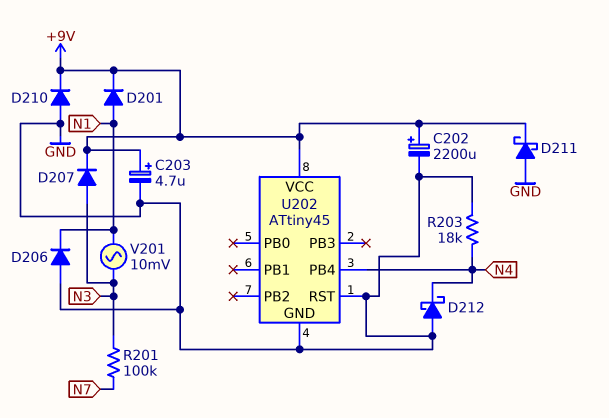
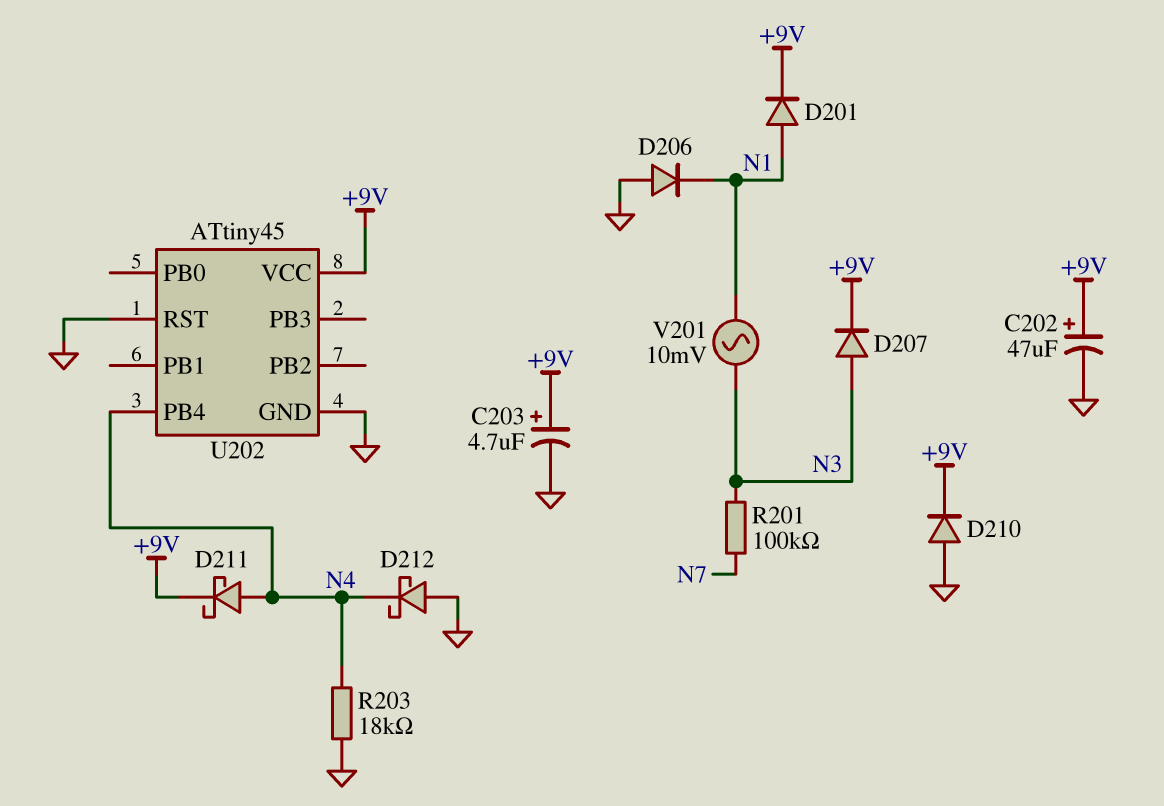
C202: 2200uF (plus +9V, minus GND) -> 47uF (plus +9V, minus GND)
D211: schottky (A GND, K +9V) -> schottky (A N4, K +9V)

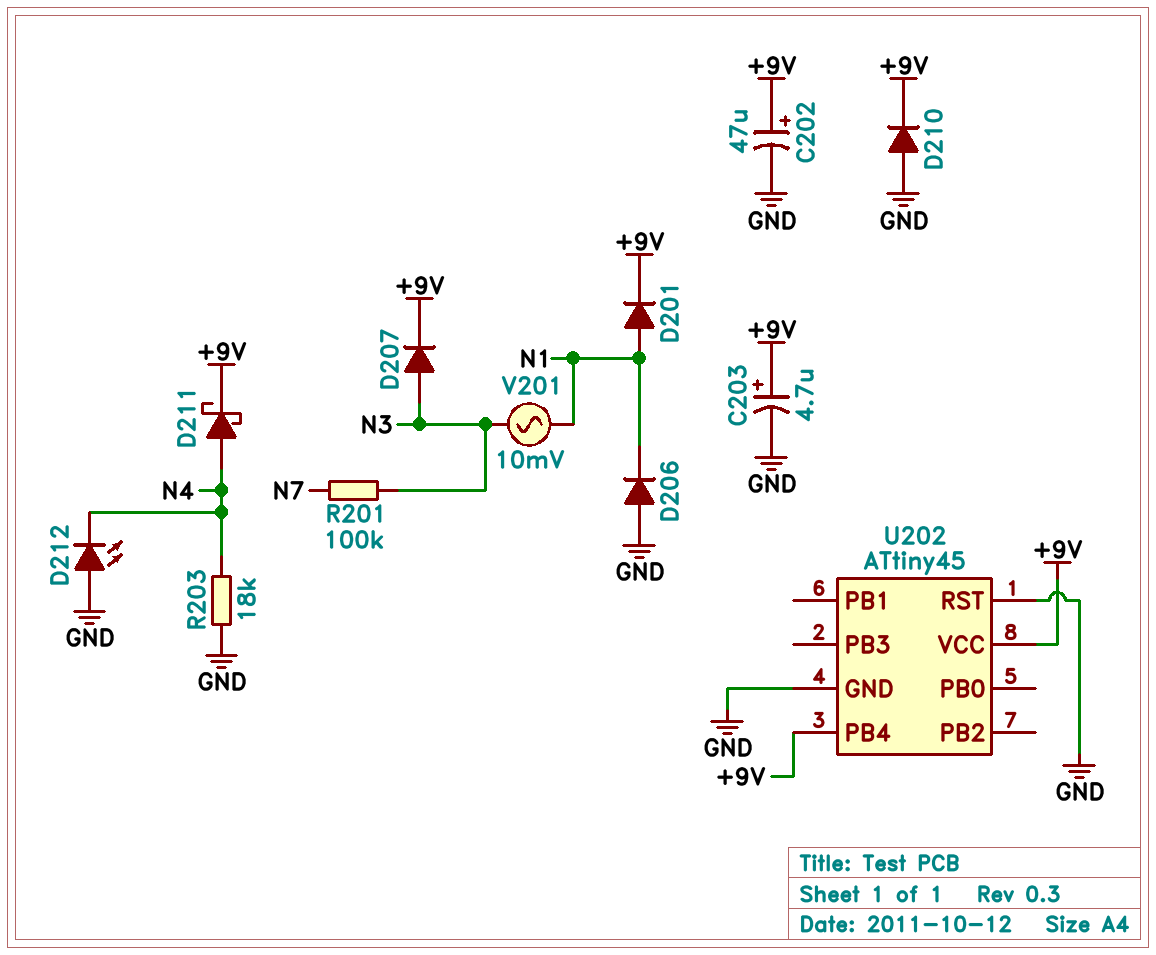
D212: schottky (A GND, K N4) -> LED (A GND, K N4)
U202 pin PB4: N4 -> +9V

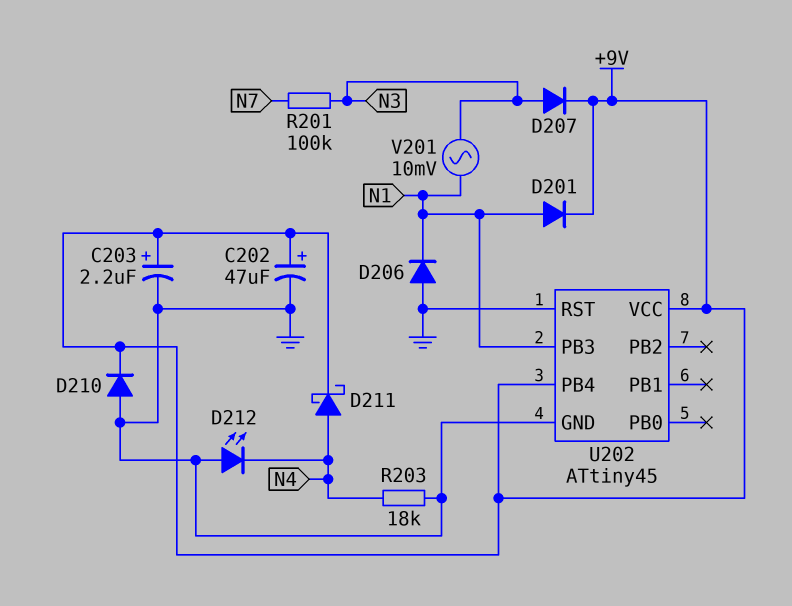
C203: 4.7uF (plus +9V, minus GND) -> 2.2uF (plus +9V, minus GND)
U202 pin PB3: none -> N1

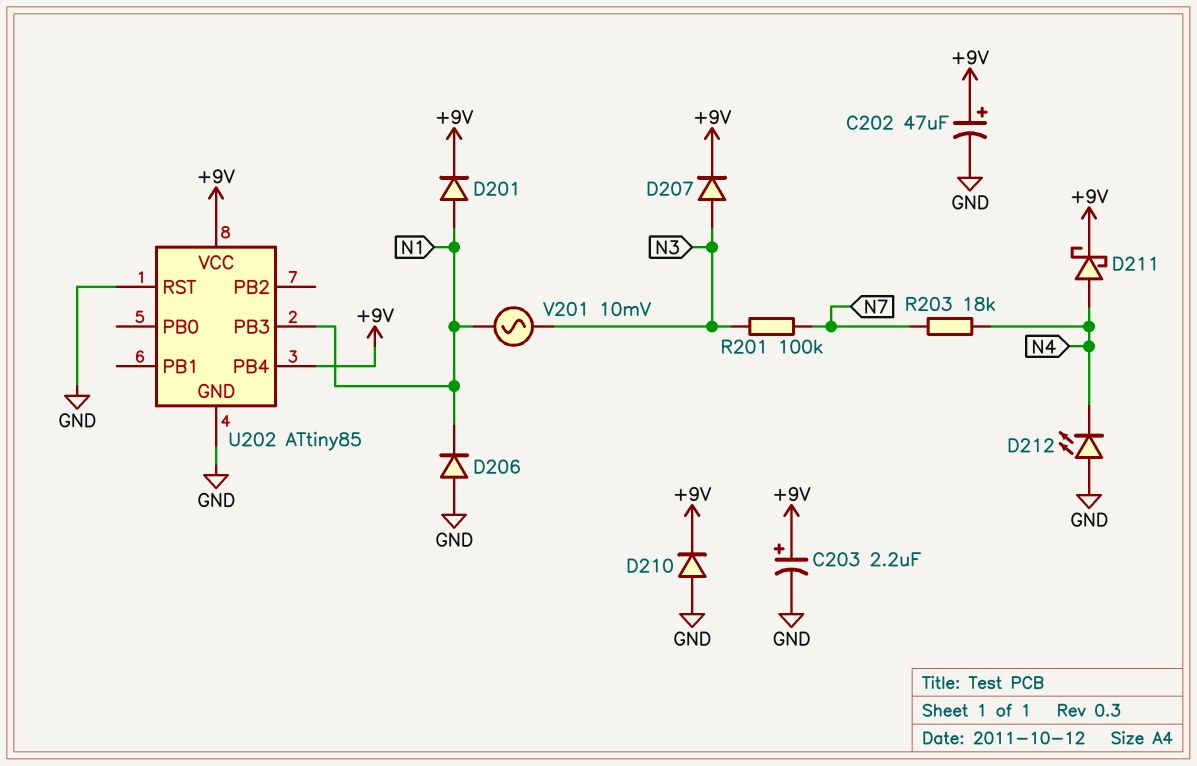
R203: 18k (GND, N4) -> 18k (N4, N7)
U202: ATtiny45 -> ATtiny85

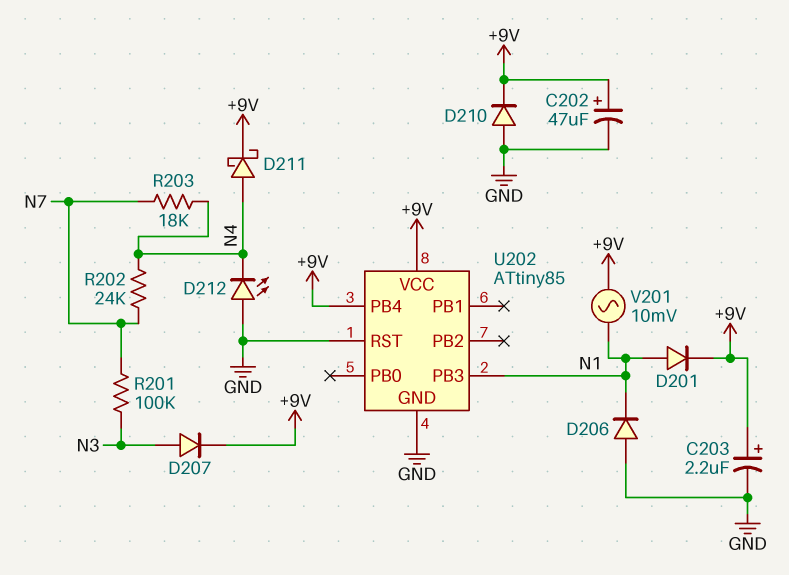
R202: none -> 24k (N4, N7)
V201: AC 10mV (N1, N3) -> AC 10mV (+9V, N1)

